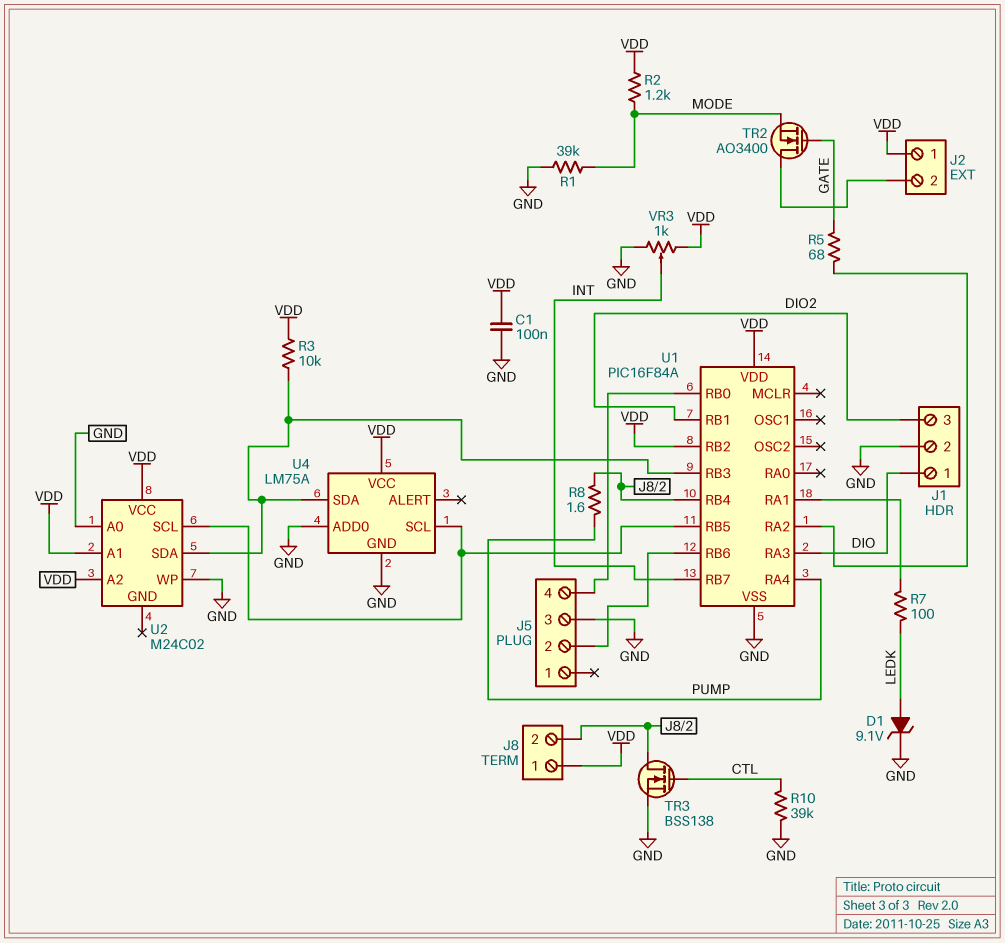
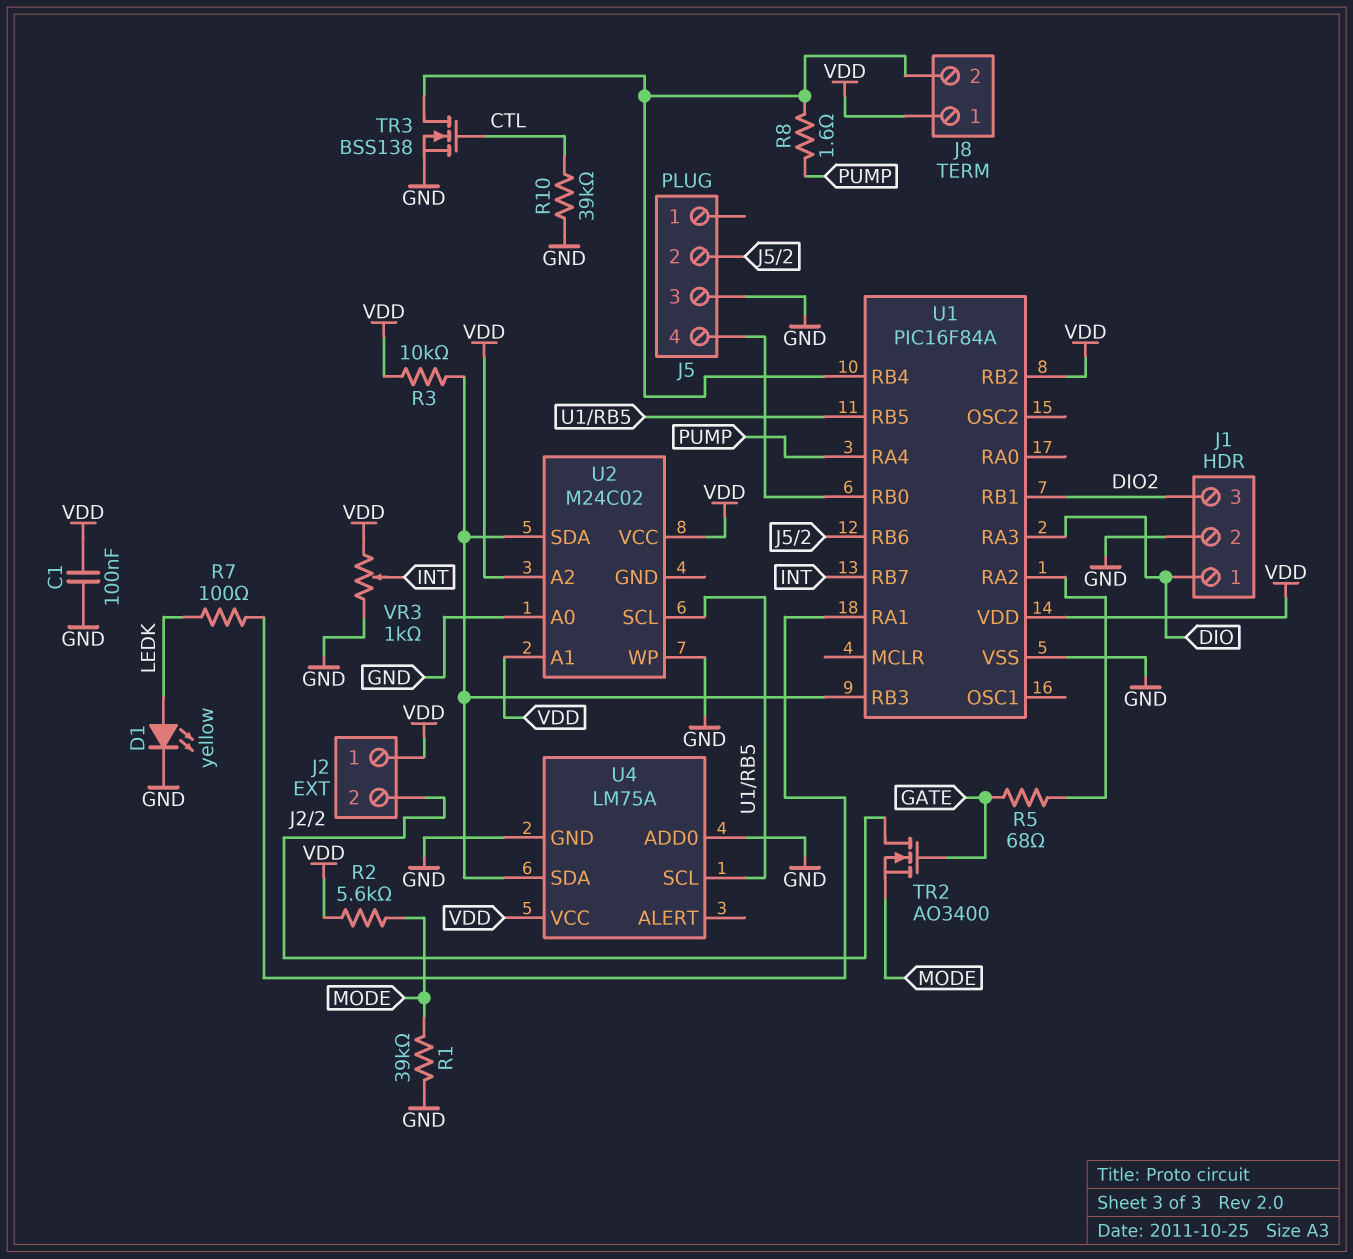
D1: zener 9.1V (A LEDK, K GND) -> LED yellow (A LEDK, K GND)
R2: 1.2k (MODE, VDD) -> 5.6k (MODE, VDD)

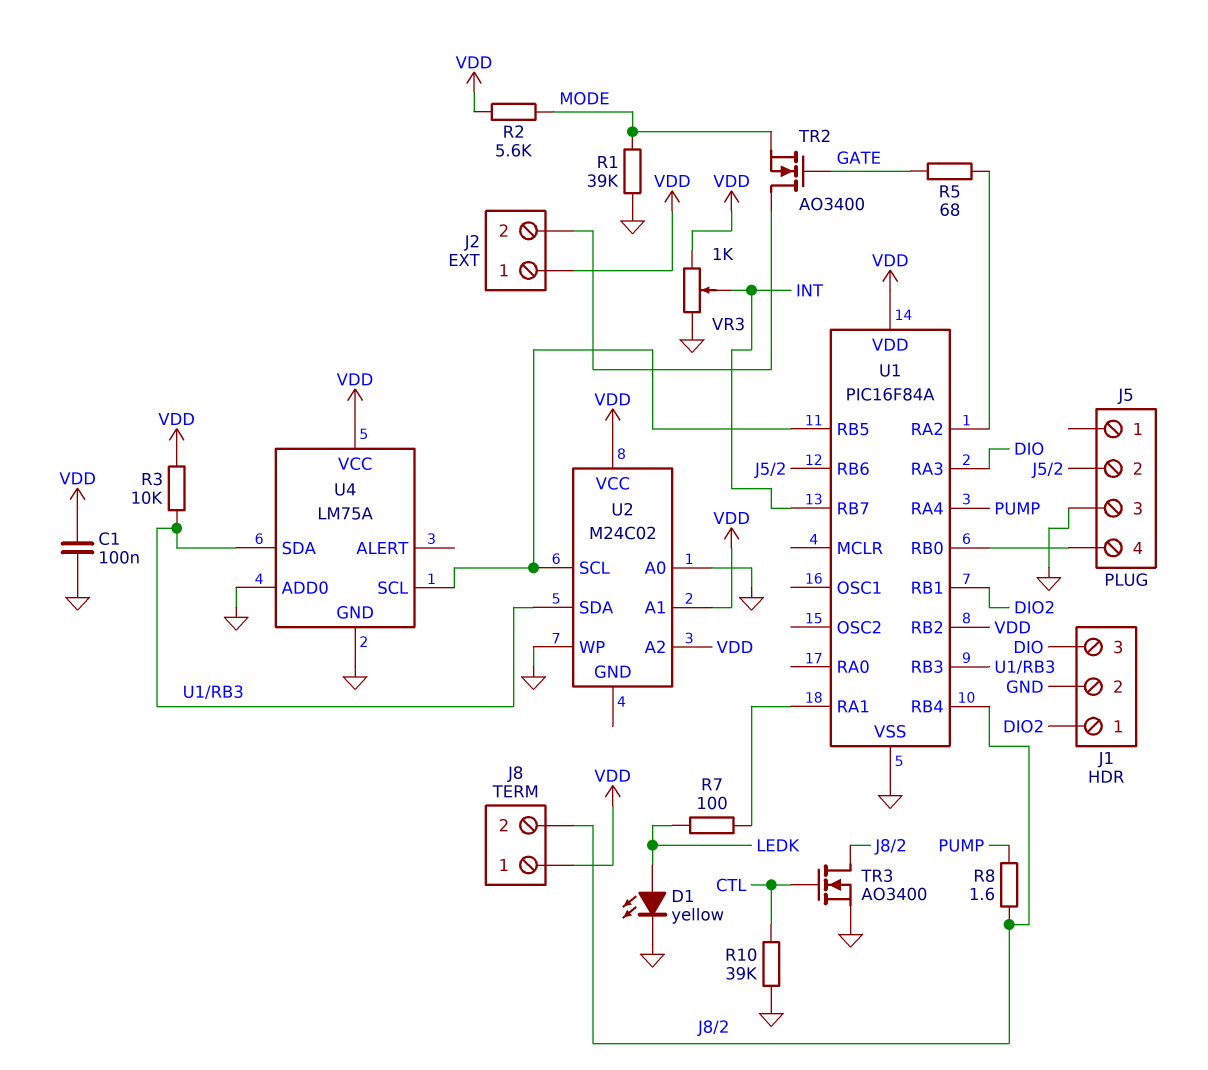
J1 pin 1: DIO -> DIO2
J1 pin 3: DIO2 -> DIO
TR3: NMOS BSS138 (G CTL, D J8/2, S GND) -> NMOS AO3400 (G CTL, D J8/2, S GND)

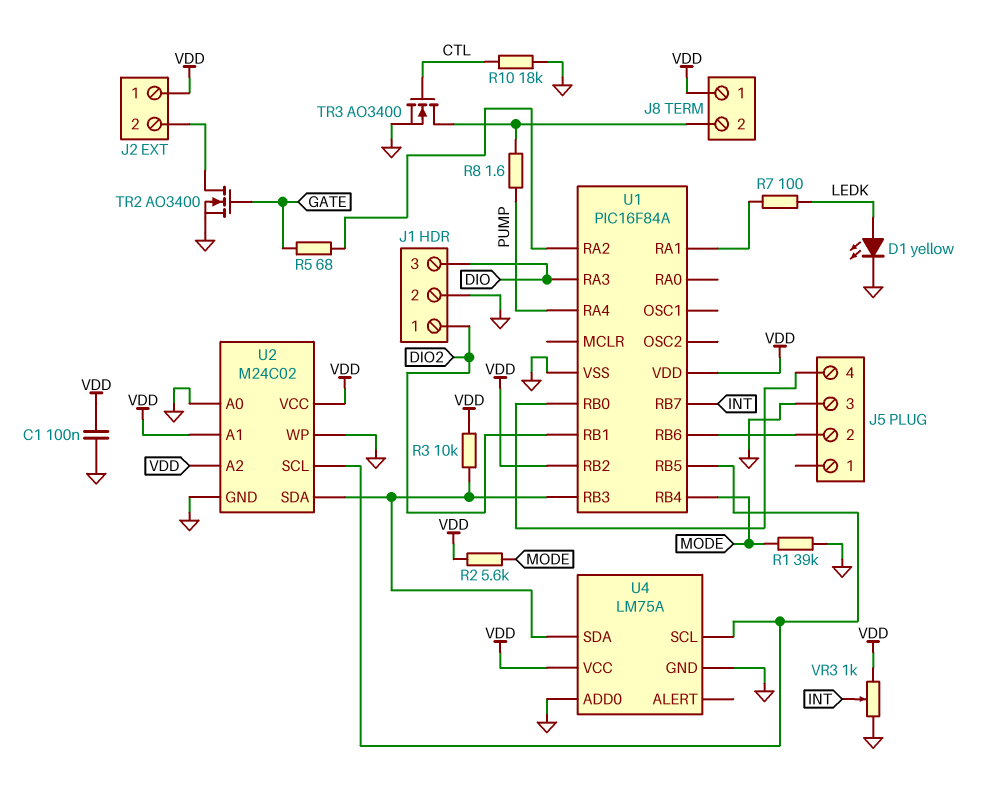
R10: 39k (CTL, GND) -> 18k (CTL, GND)
TR2: NMOS AO3400 (G GATE, D J2/2, S MODE) -> NMOS AO3400 (G GATE, D J2/2, S GND)
U1 pin RB4: J8/2 -> MODE
U2 pin GND: none -> GND

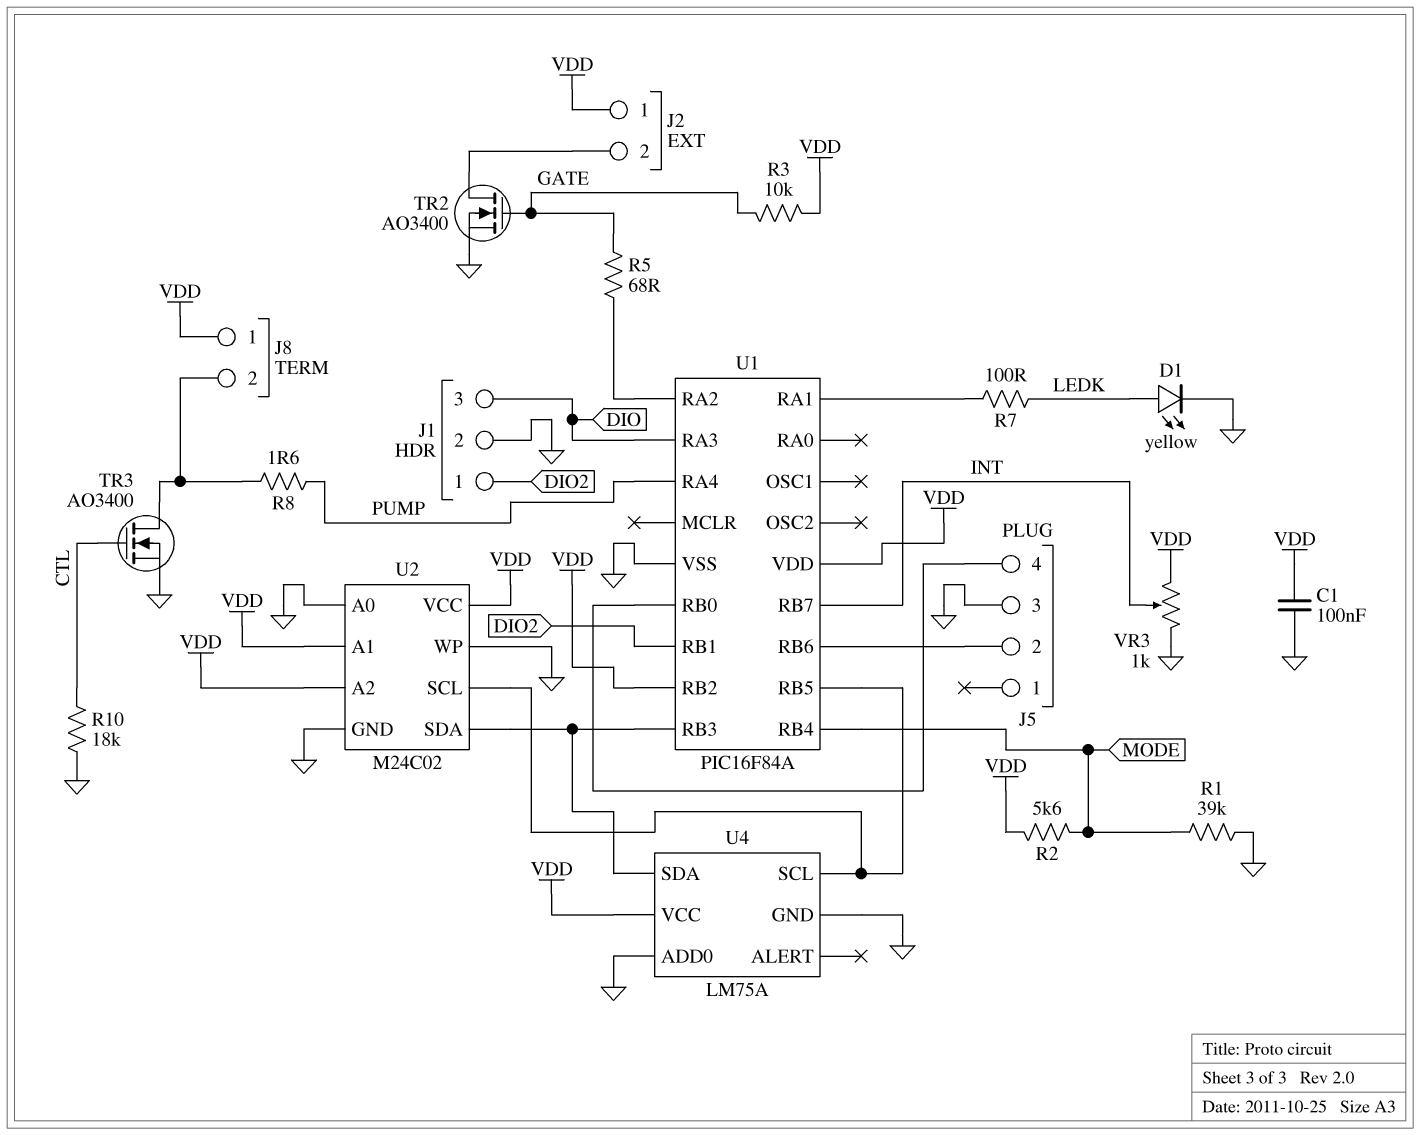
R3: 10k (U1/RB3, VDD) -> 10k (GATE, VDD)

